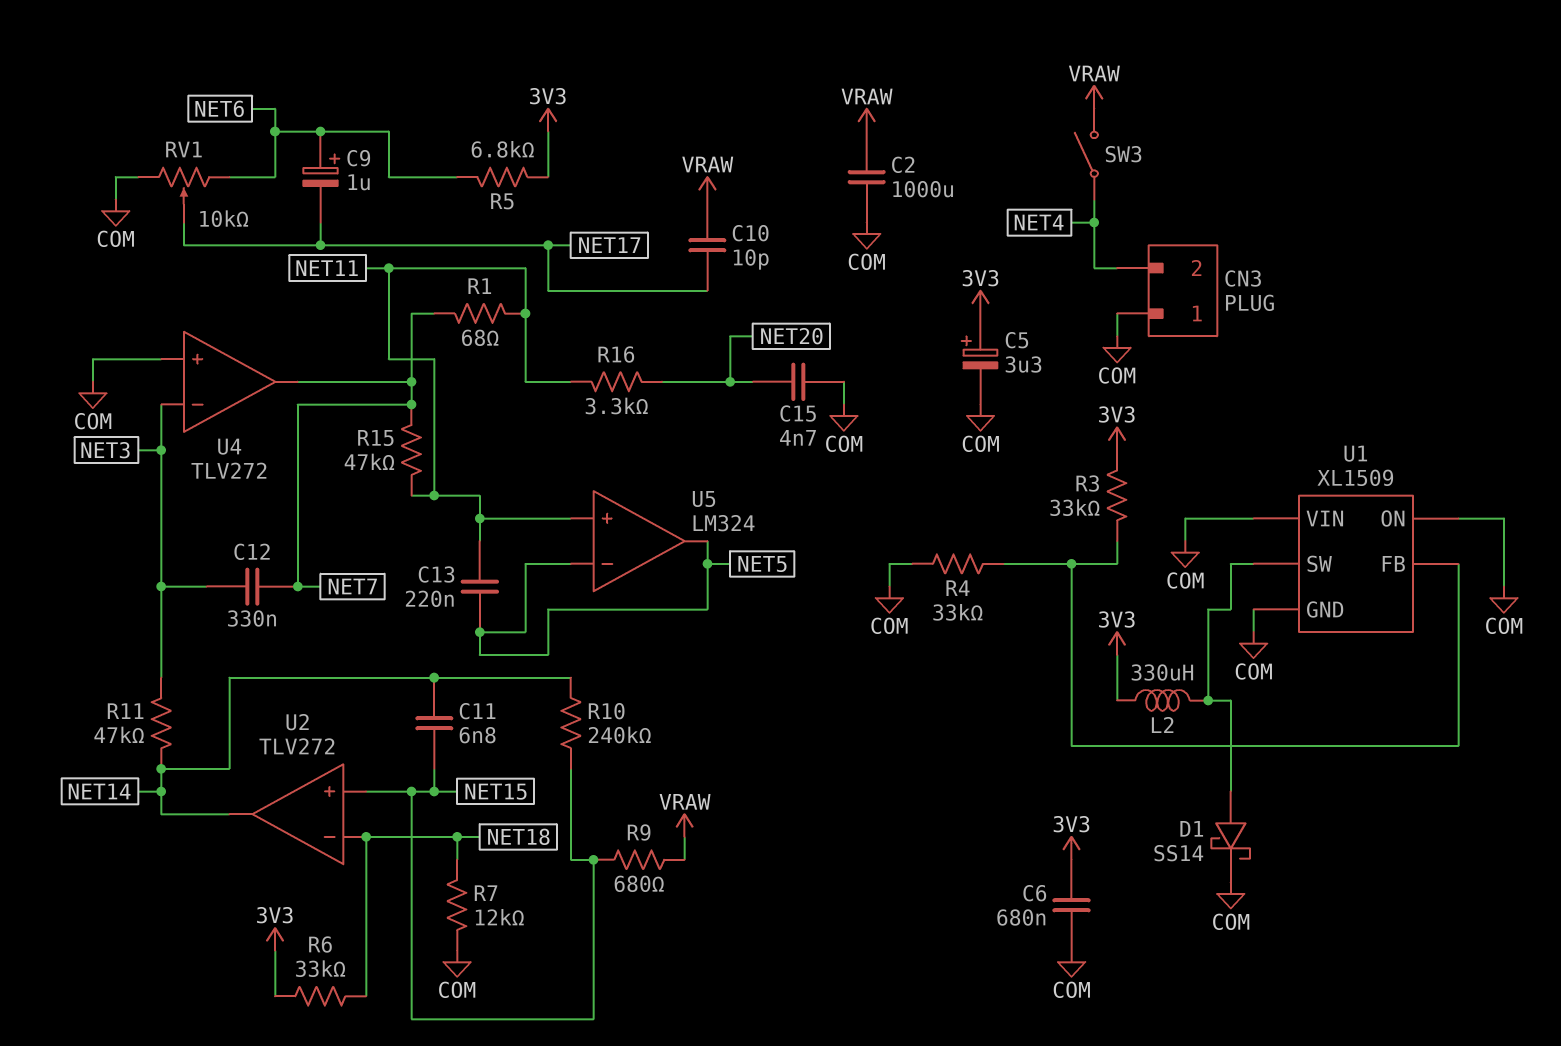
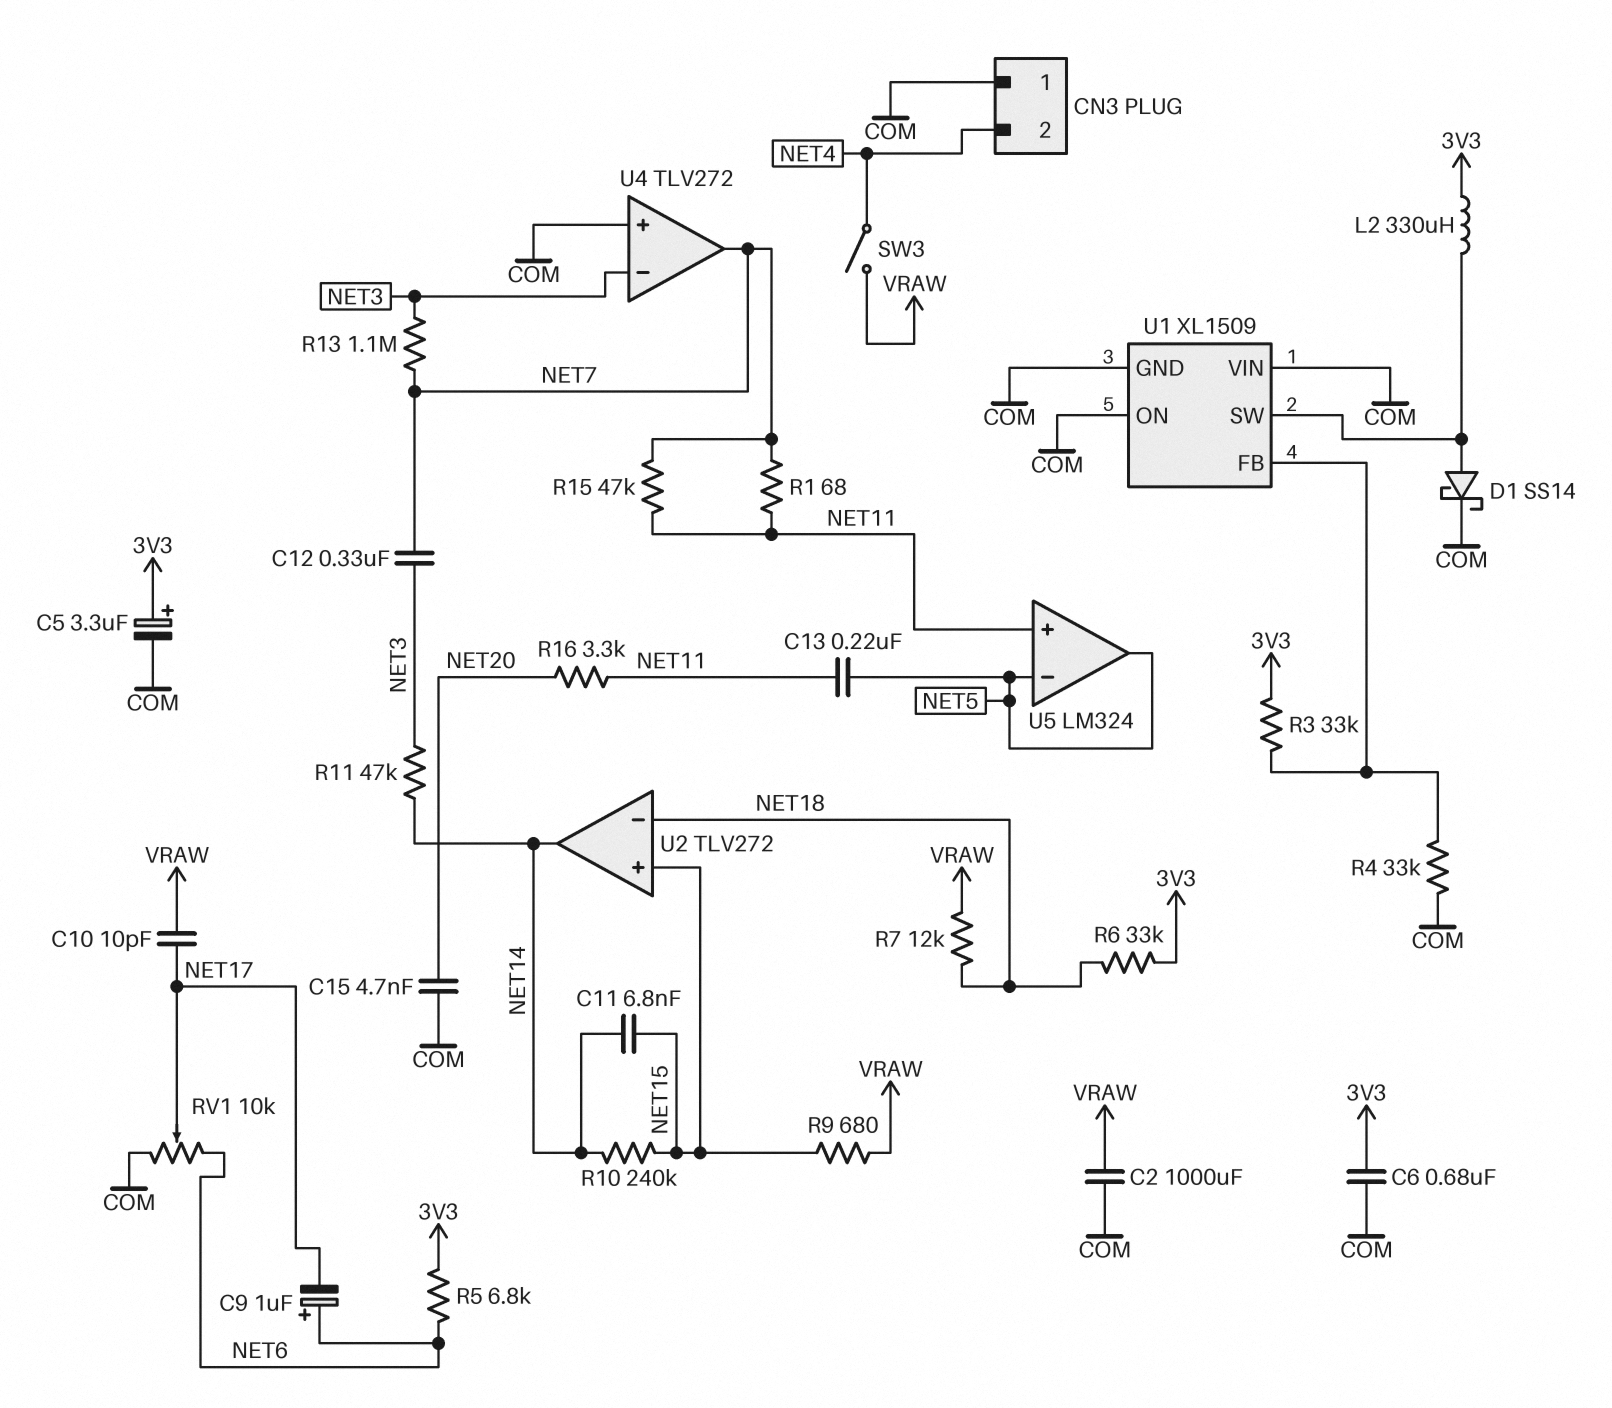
R7: 12k (COM, NET18) -> 12k (NET18, VRAW)
R13: none -> 1.1M (NET3, NET7)

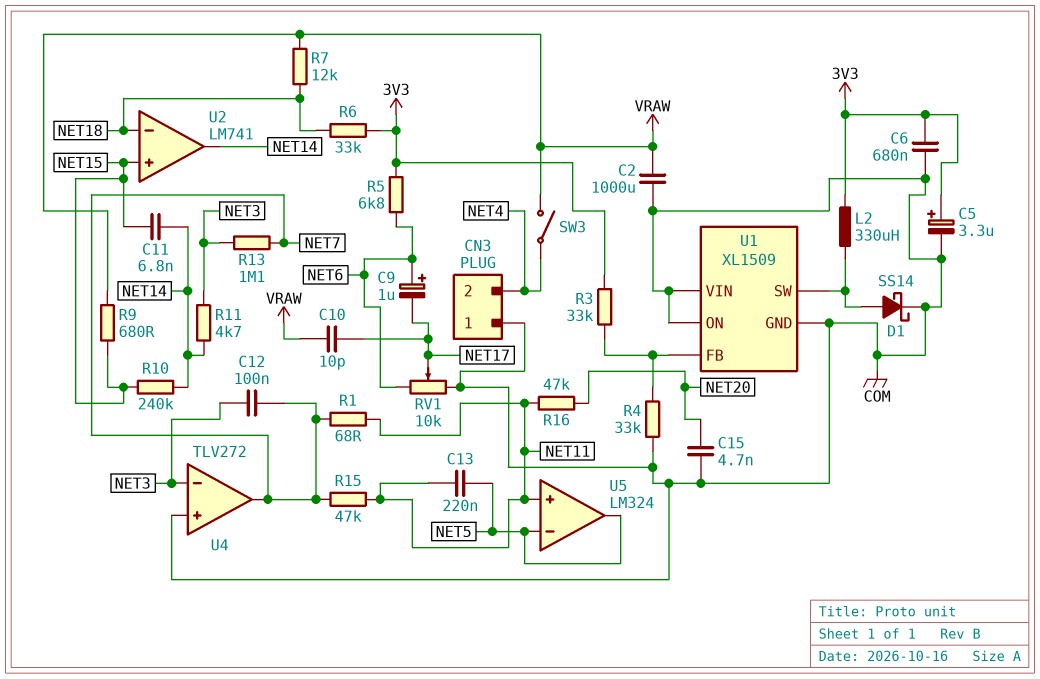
C12: 330nF (NET3, NET7) -> 100nF (NET3, NET7)
R11: 47k (NET3, NET14) -> 4.7k (NET3, NET14)
R16: 3.3k (NET11, NET20) -> 47k (NET11, NET20)
U2: TLV272 -> LM741

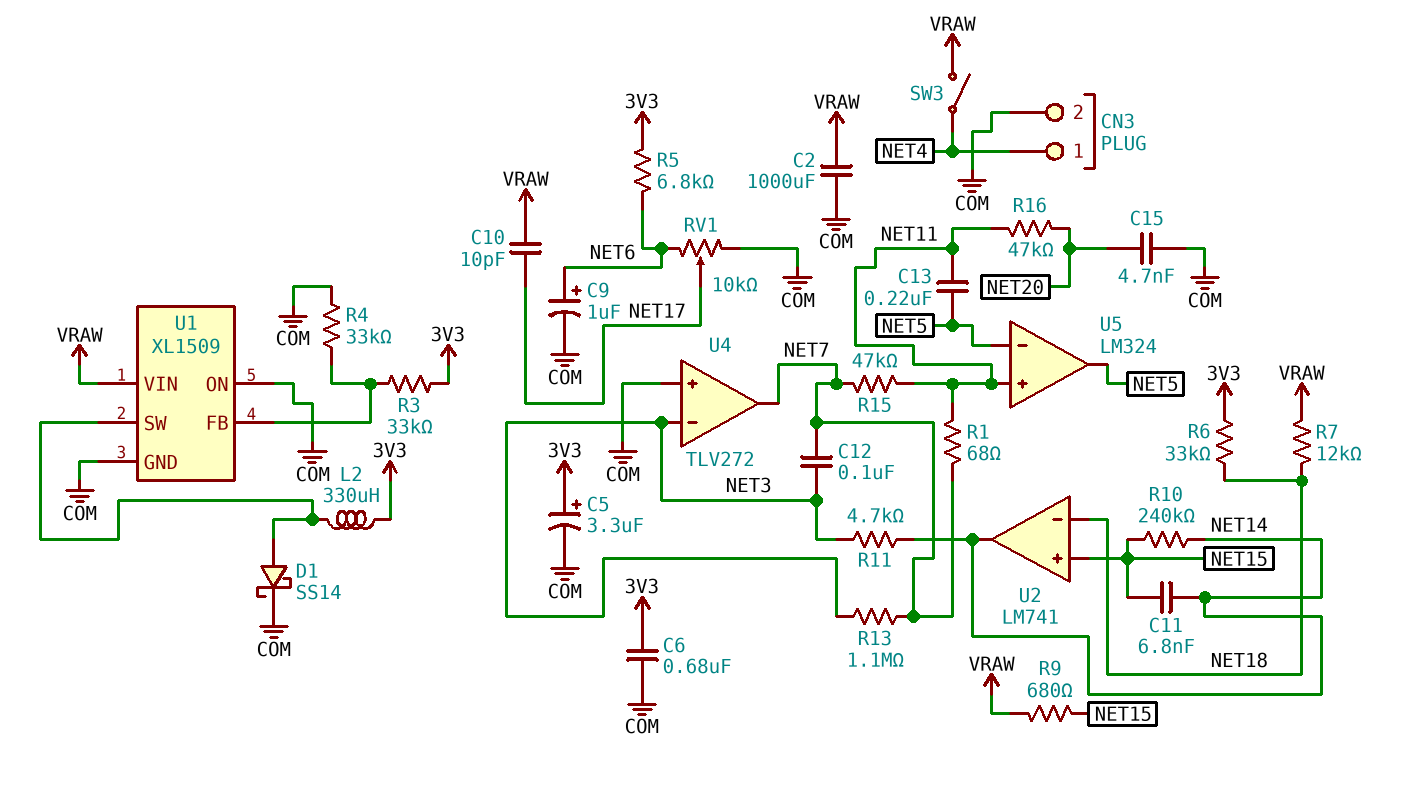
C9: 1uF (plus NET6, minus NET17) -> 1uF (plus NET6, minus COM)
CN3 pin 1: COM -> NET4
CN3 pin 2: NET4 -> COM
U1 pin VIN: COM -> VRAW

